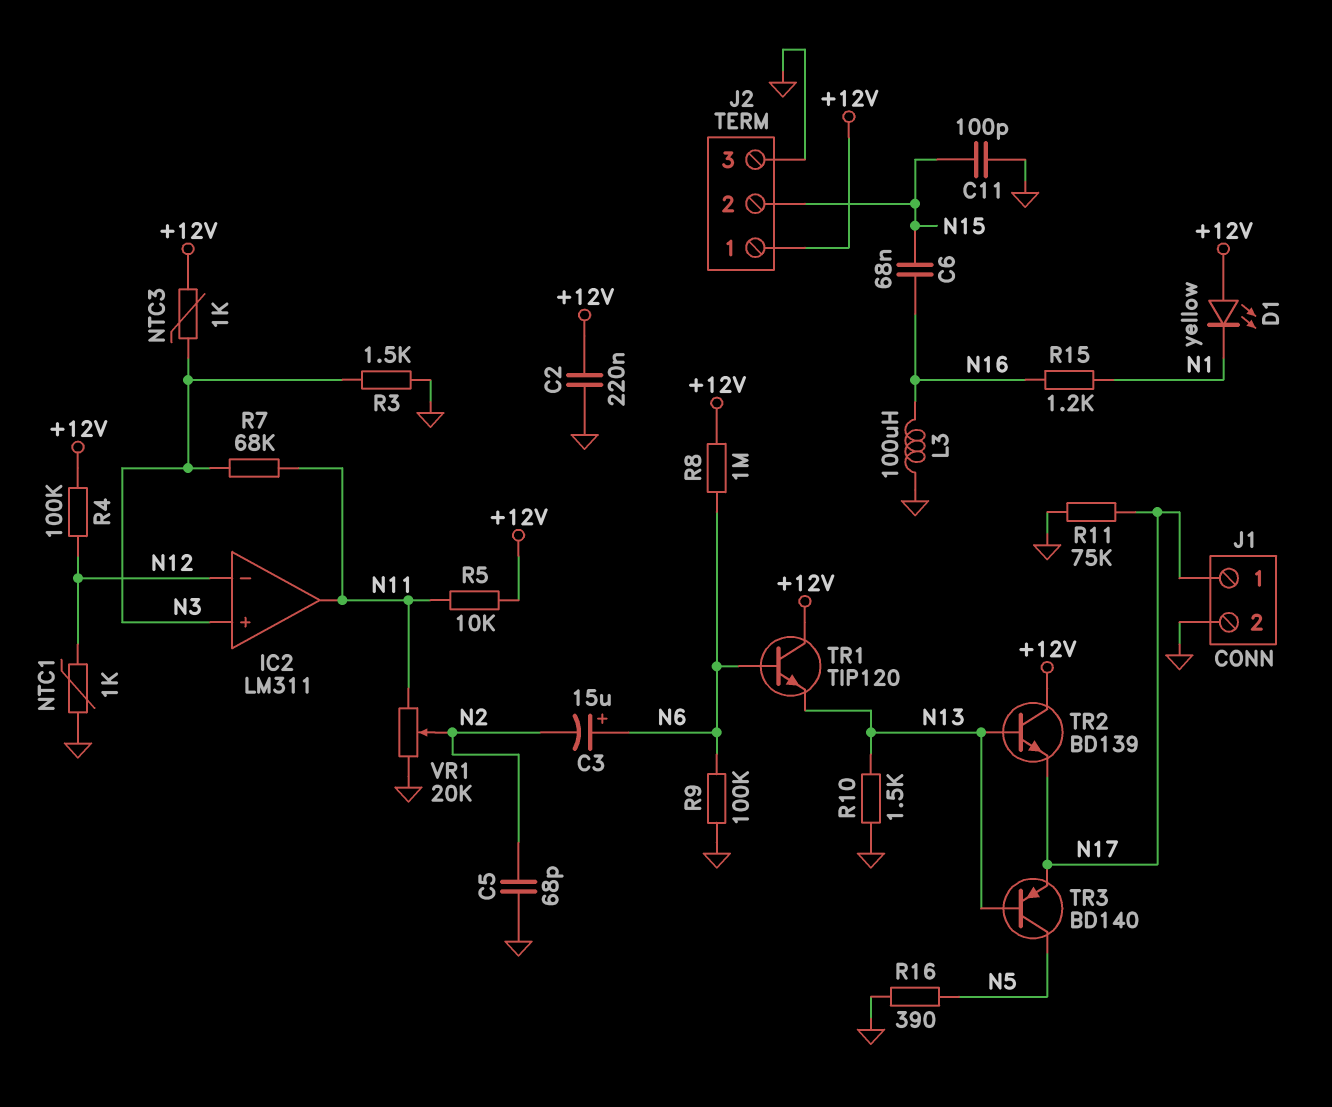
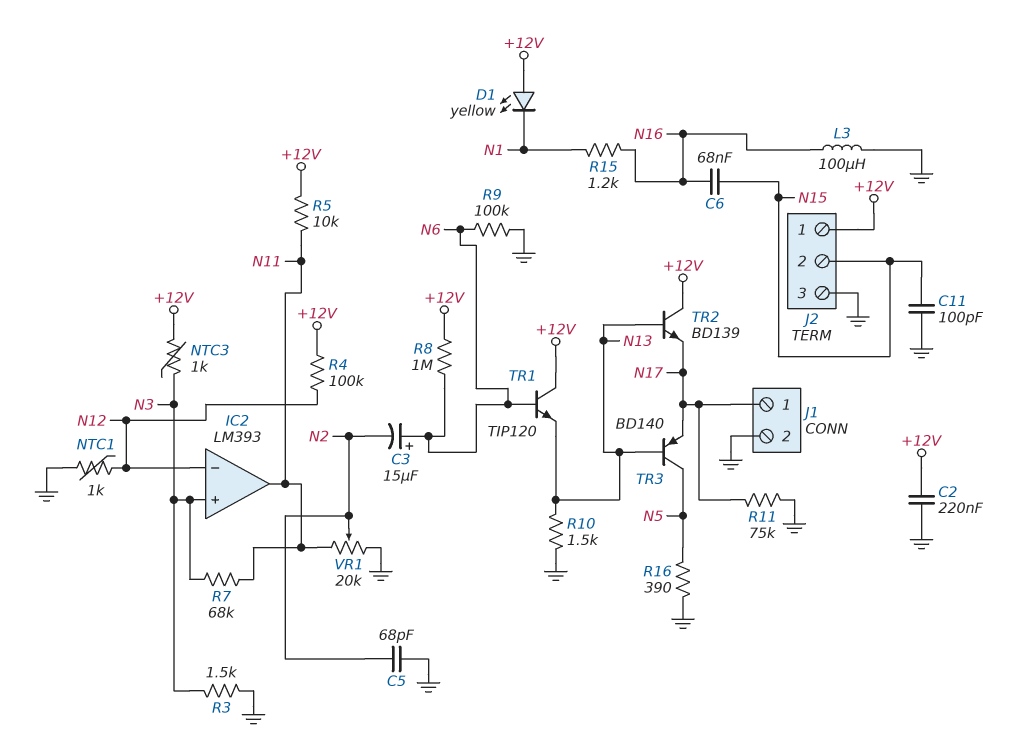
IC2: LM311 -> LM393

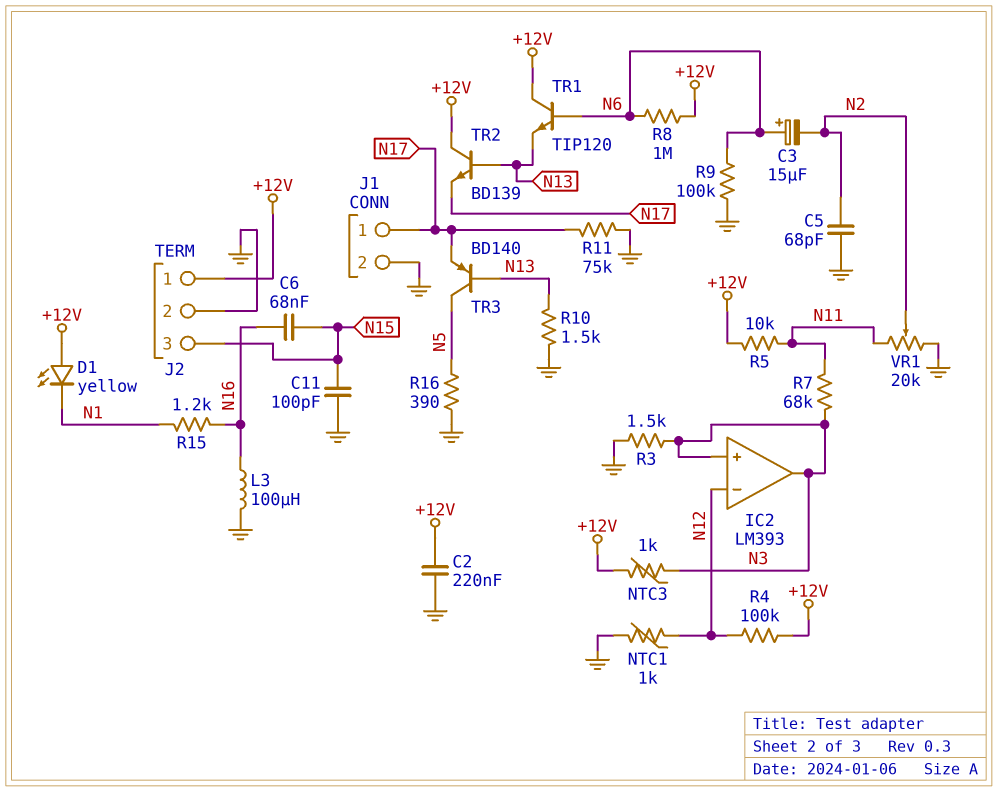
IC2 pin out: N11 -> N3
J2 pin 2: N15 -> GND
J2 pin 3: GND -> N15

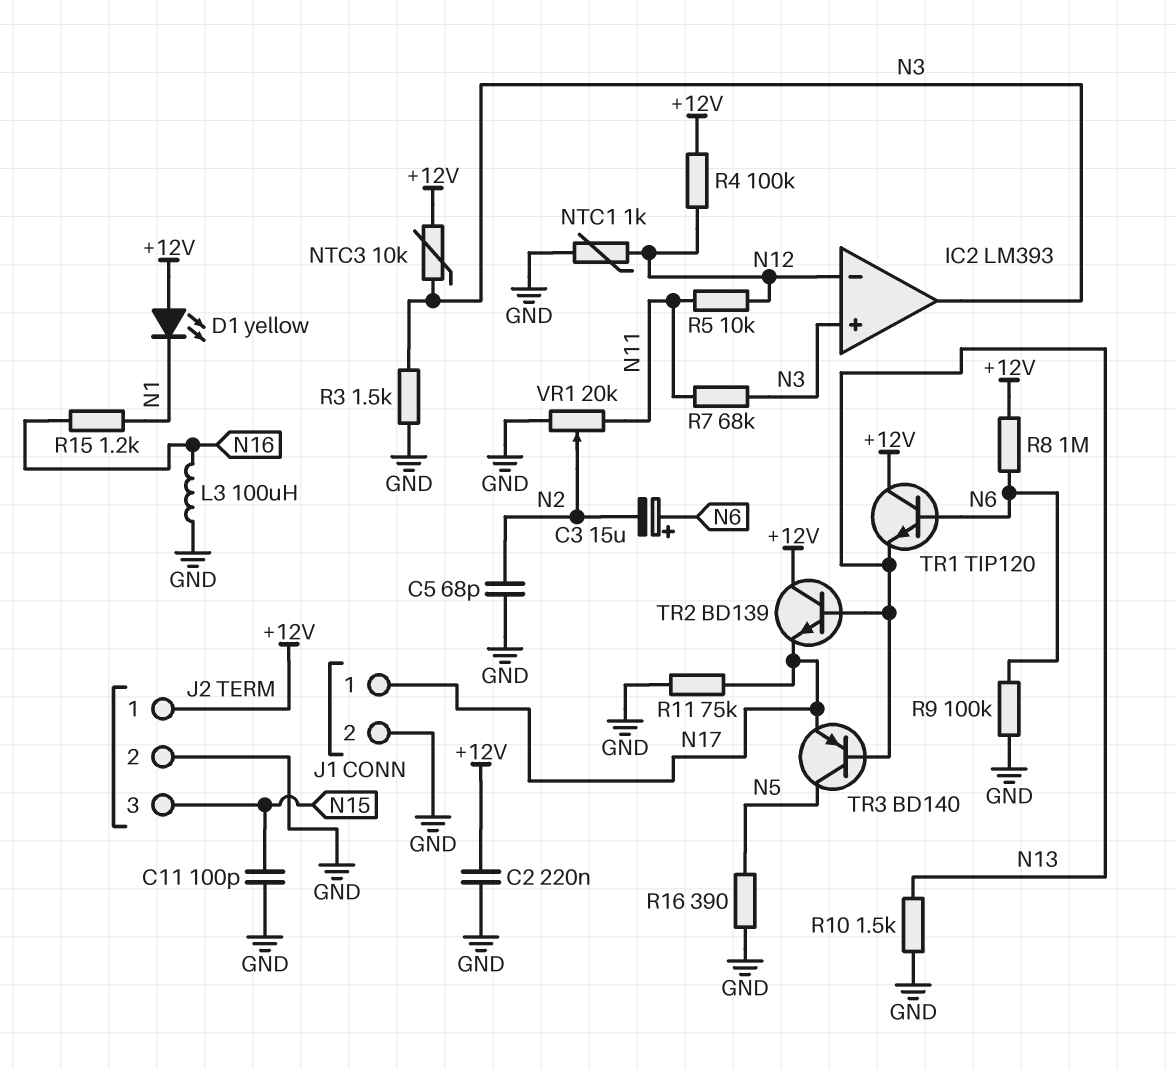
C6: 68nF (N15, N16) -> none
NTC3: 1k (+12V, N3) -> 10k (+12V, N3)
R5: 10k (+12V, N11) -> 10k (N11, N12)

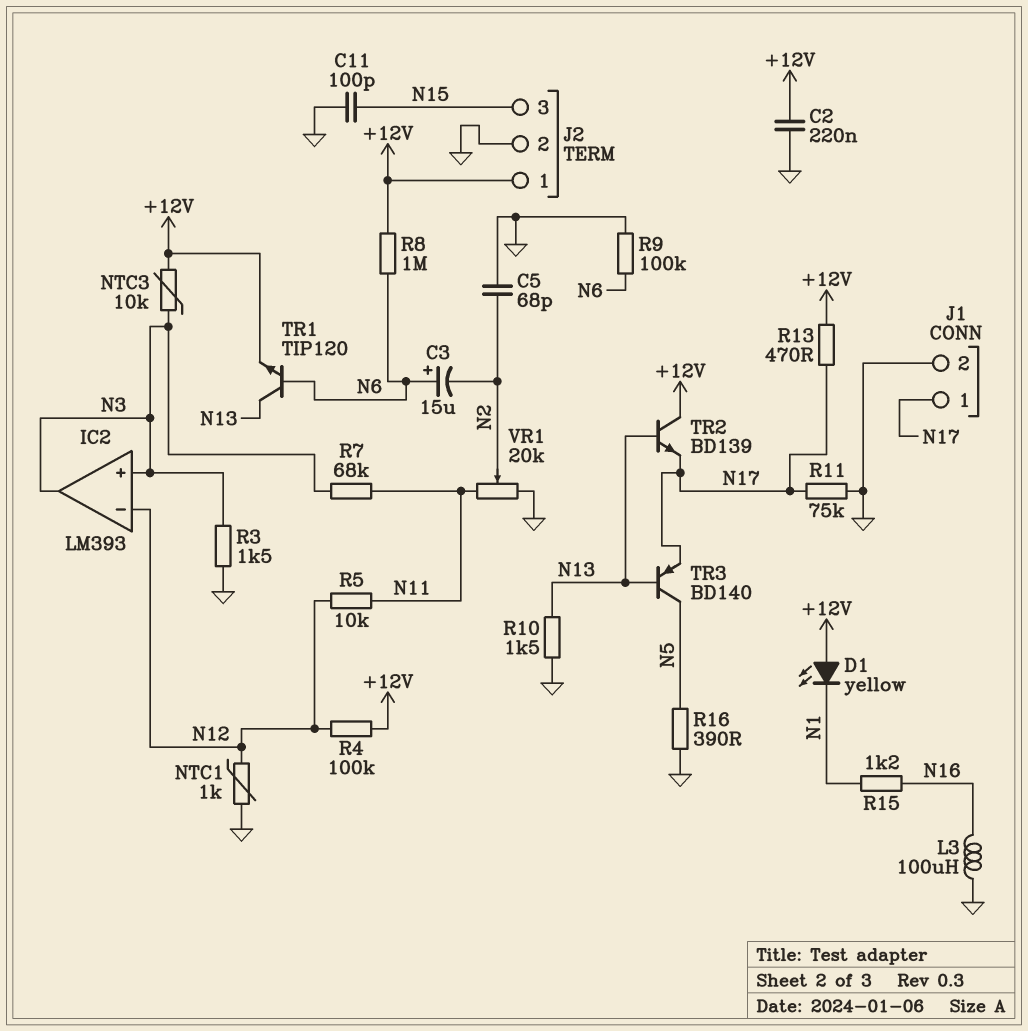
R13: none -> 470 (+12V, N17)
TR1: NPN TIP120 (B N6, C +12V, E N13) -> NPN TIP120 (B N6, C N13, E +12V)

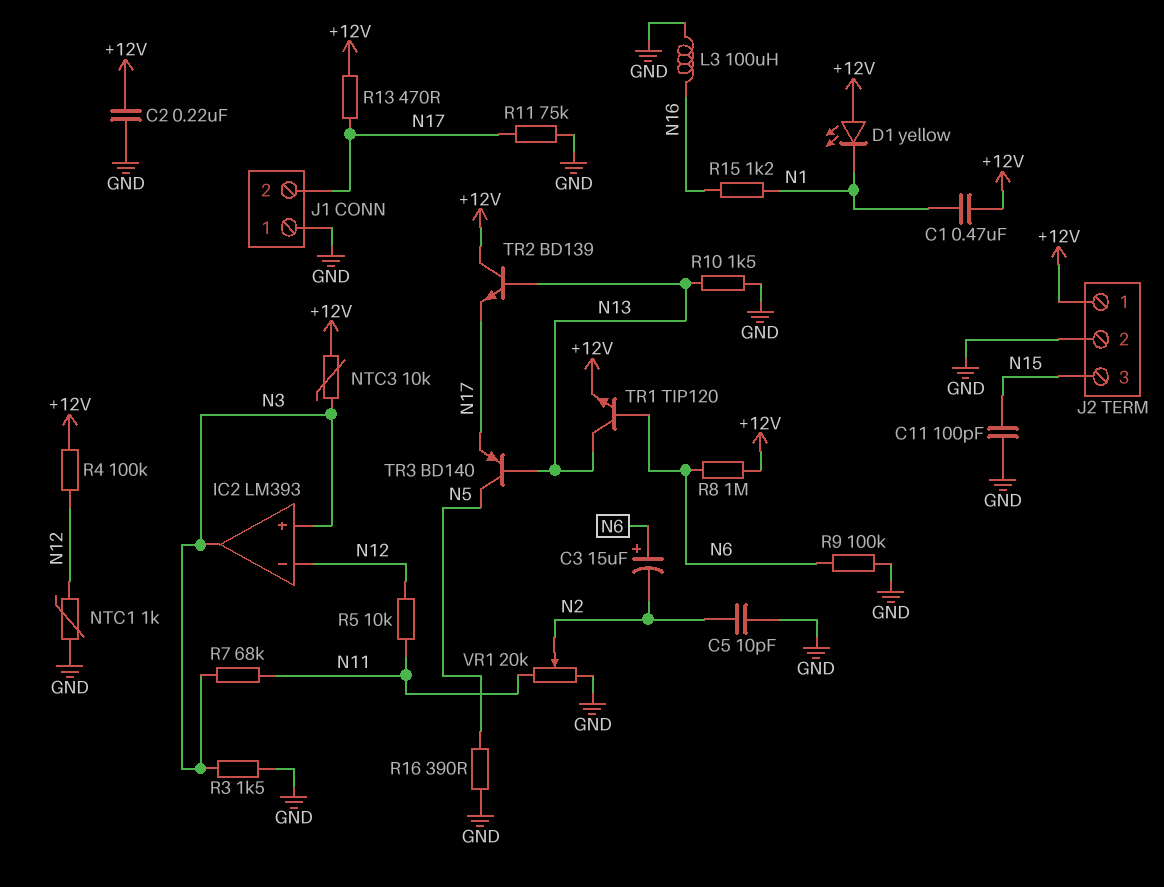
C1: none -> 470nF (+12V, N1)
C5: 68pF (GND, N2) -> 10pF (GND, N2)
J1 pin 1: N17 -> GND
J1 pin 2: GND -> N17

